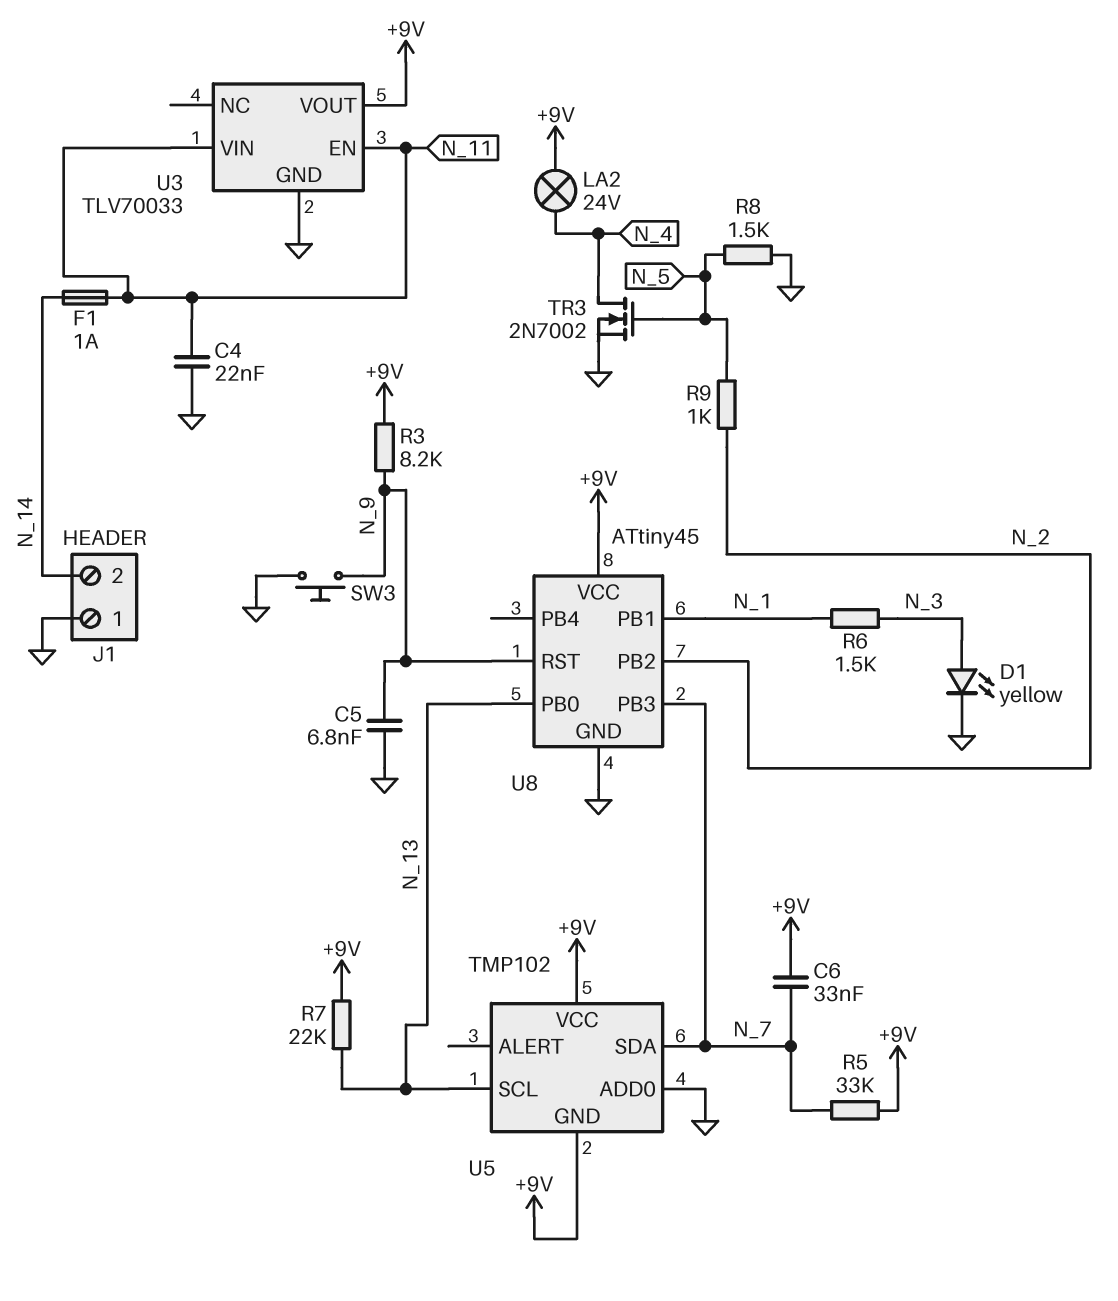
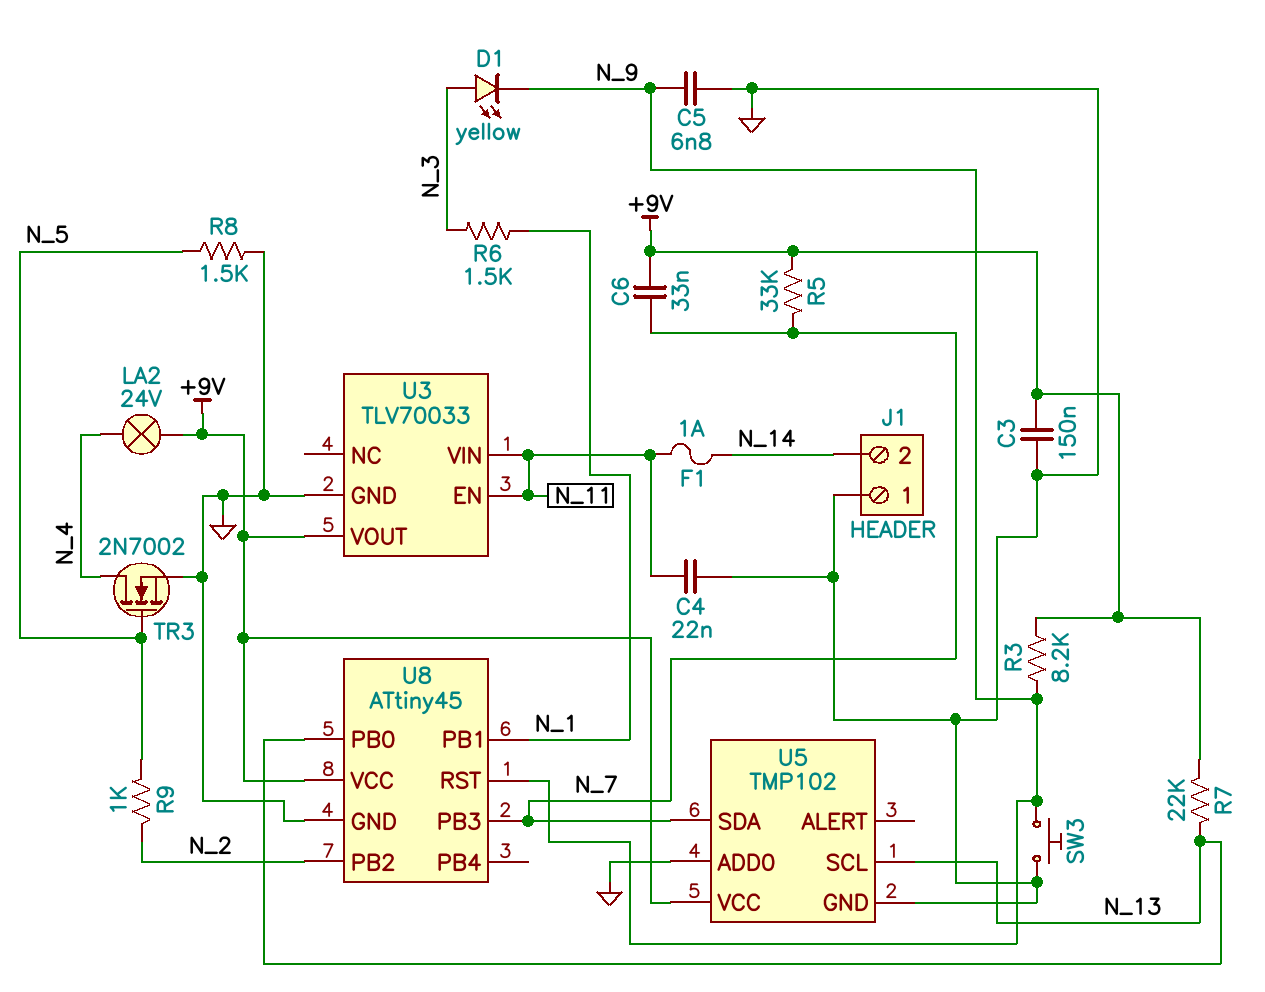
C3: none -> 150nF (+9V, GND)
D1: LED yellow (A N_3, K GND) -> LED yellow (A N_3, K N_9)
U5 pin GND: +9V -> GND

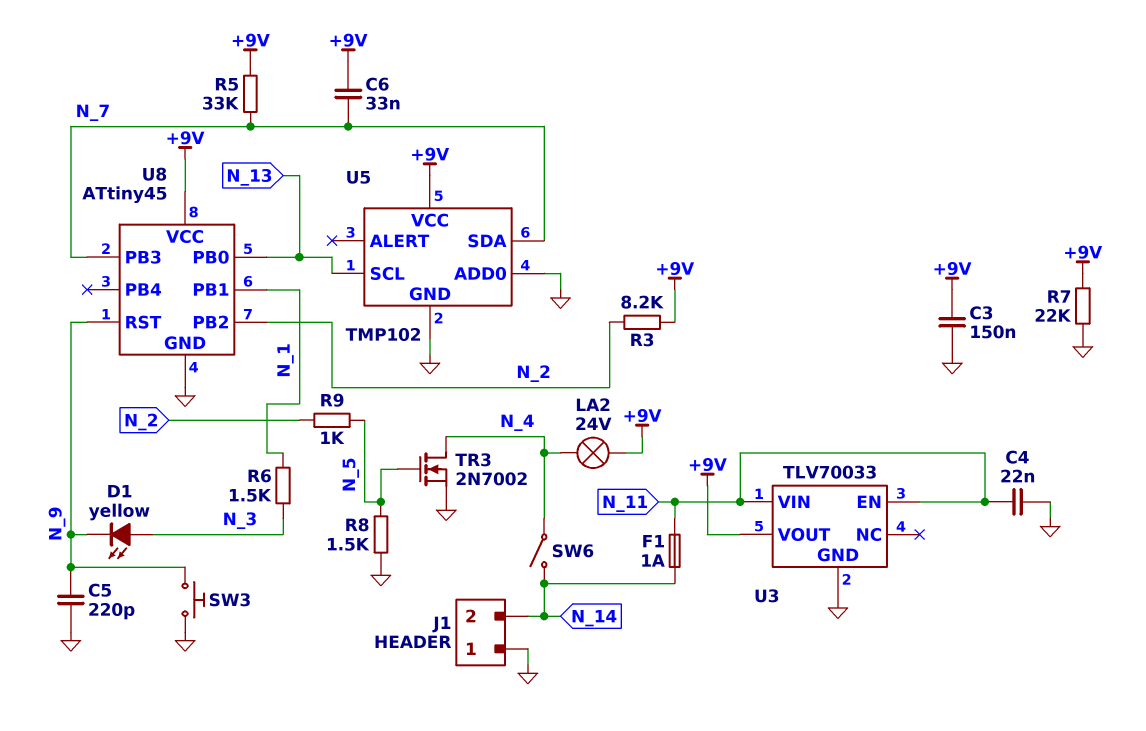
C5: 6.8nF (GND, N_9) -> 220pF (GND, N_9)
R3: 8.2k (+9V, N_9) -> 8.2k (+9V, N_2)
R7: 22k (+9V, N_13) -> 22k (+9V, GND)
SW6: none -> switch (N_4, N_14)

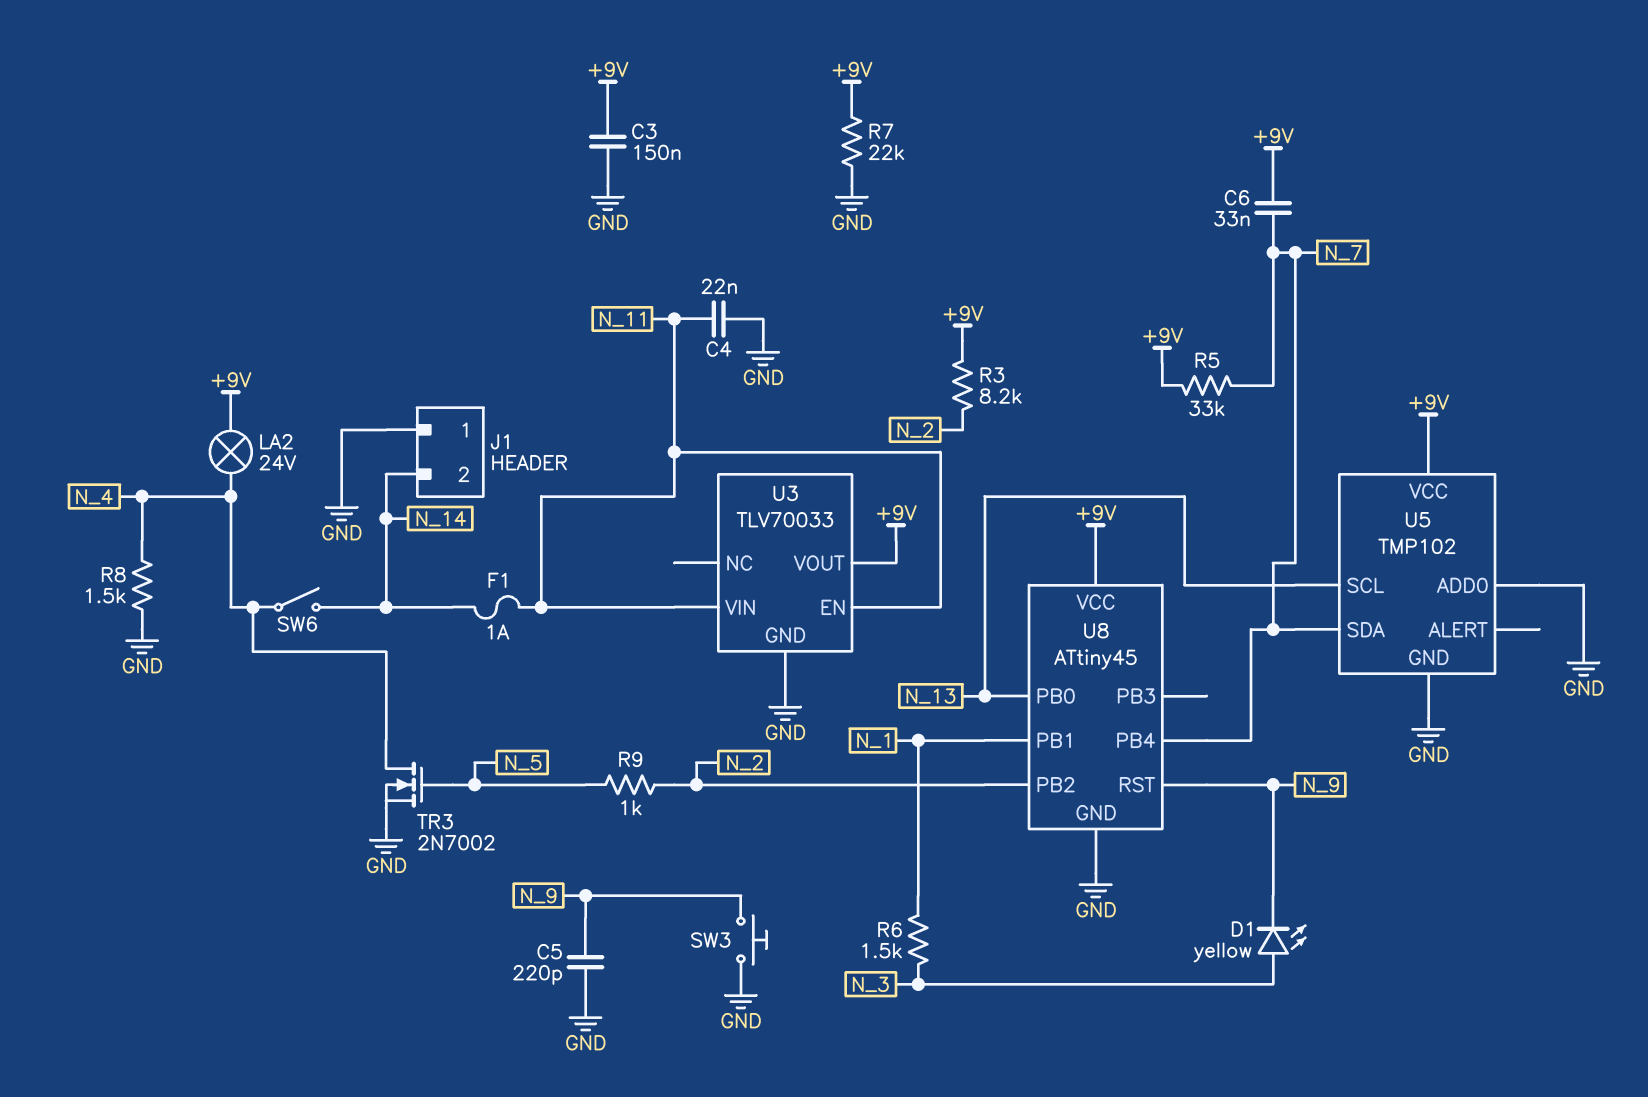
R8: 1.5k (GND, N_5) -> 1.5k (GND, N_4)
U8 pin PB3: N_7 -> none
U8 pin PB4: none -> N_7

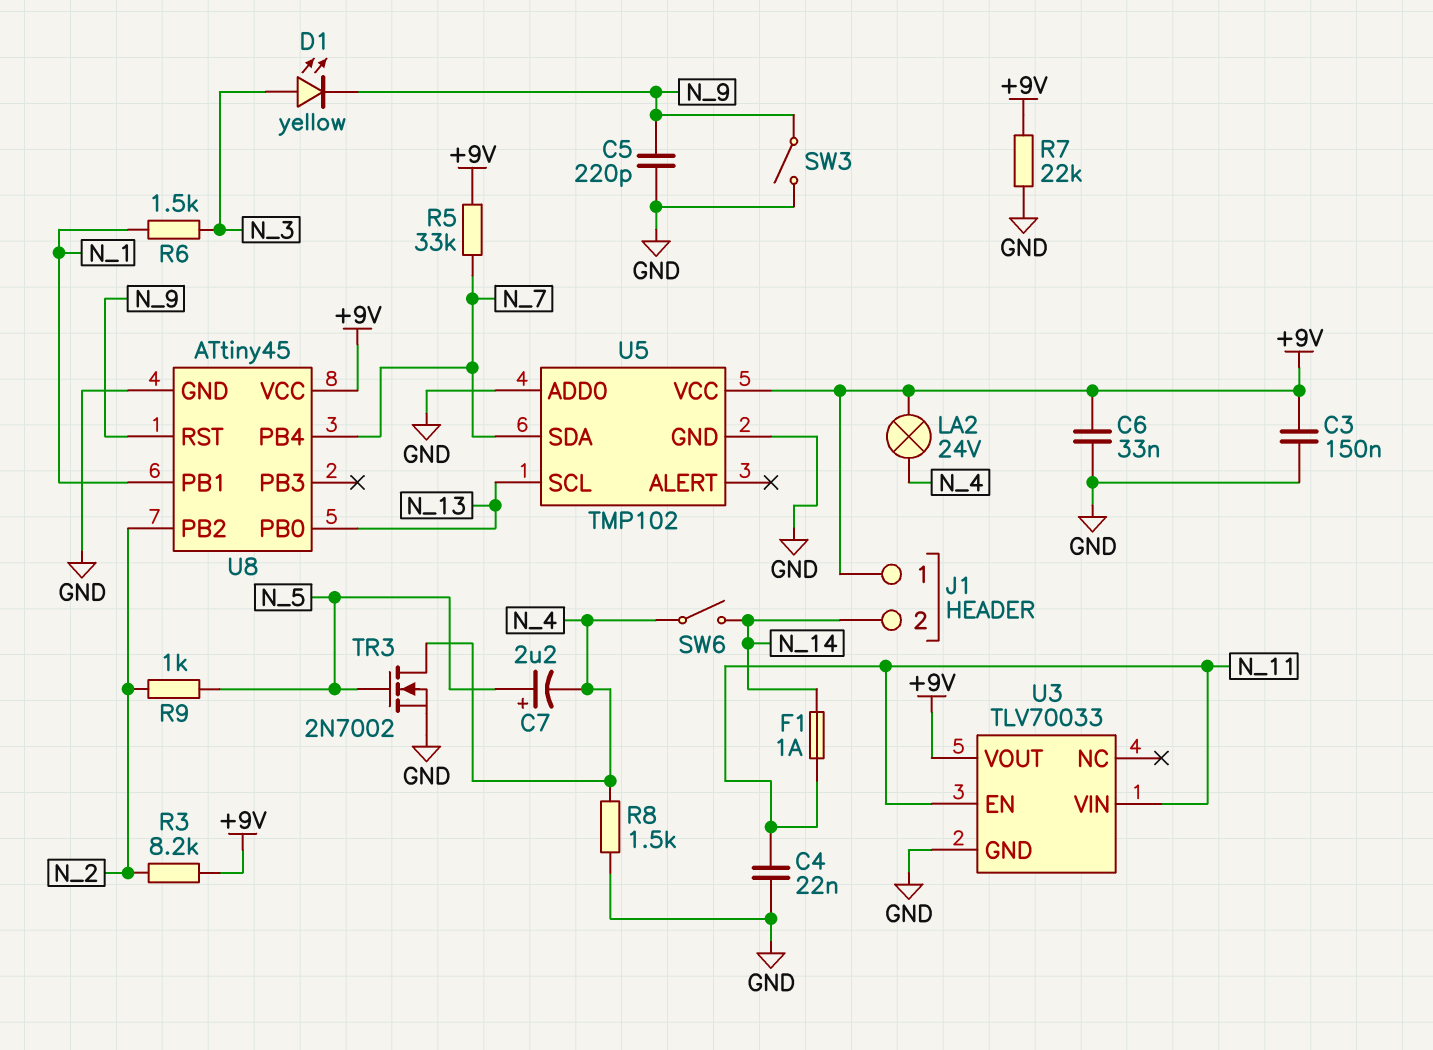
C6: 33nF (+9V, N_7) -> 33nF (+9V, GND)
C7: none -> 2.2uF (plus N_5, minus N_4)
J1 pin 1: GND -> +9V
SW3: button (GND, N_9) -> switch (GND, N_9)

